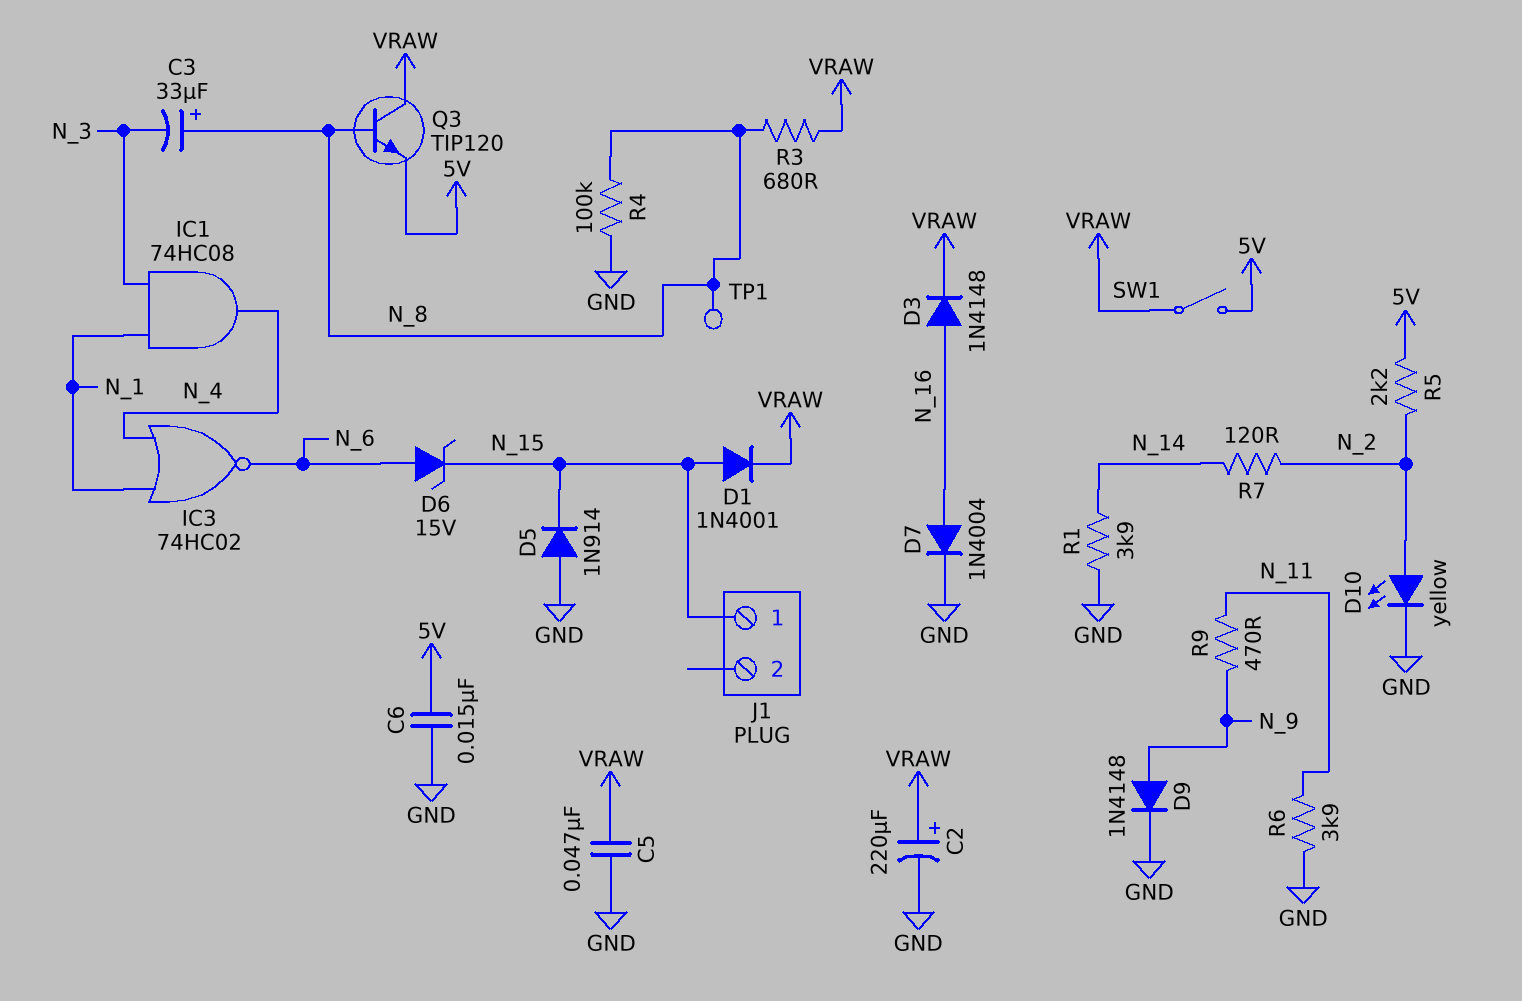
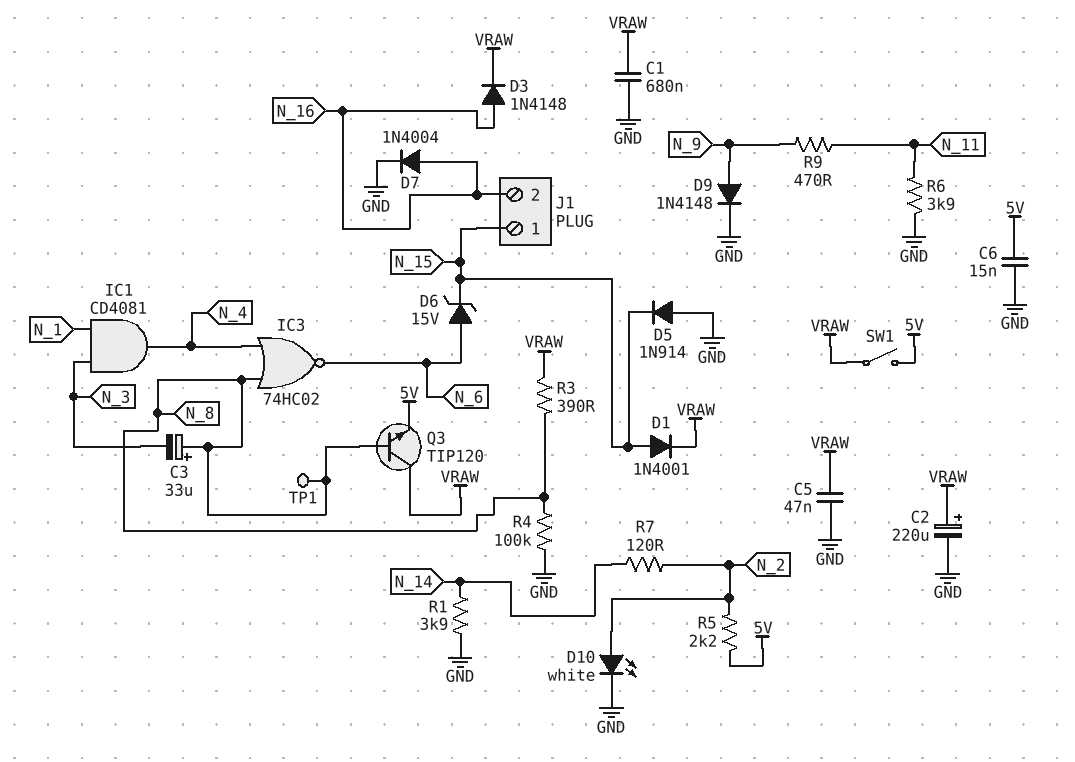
C1: none -> 680nF (GND, VRAW)
D10: LED yellow (A N_2, K GND) -> LED white (A N_2, K GND)
IC1: AND 74HC08 (in N_1, in N_3, out N_4) -> AND CD4081 (in N_1, in N_3, out N_4)
IC3: NOR 74HC02 (in N_1, in N_4, out N_6) -> NOR 74HC02 (in N_4, in N_8, out N_6)
J1 pin 2: none -> N_16
R3: 680 (N_8, VRAW) -> 390 (N_8, VRAW)

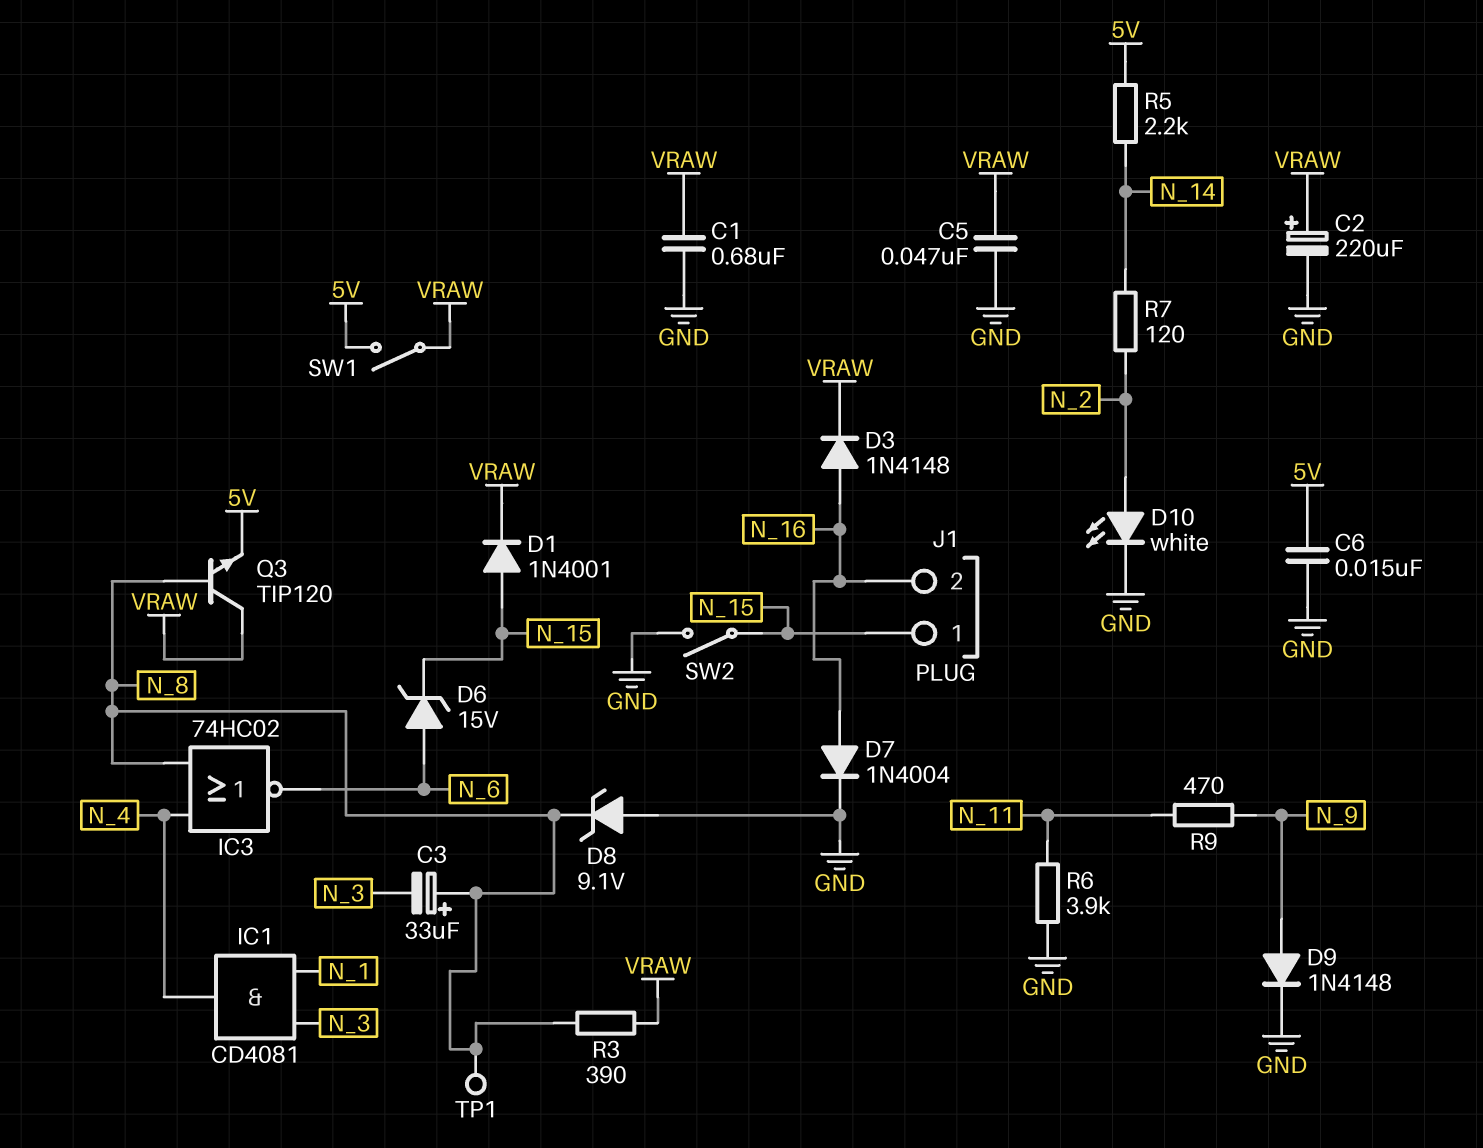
D5: diode 1N914 (A GND, K N_15) -> none
D8: none -> zener 9.1V (A GND, K N_8)
R1: 3.9k (GND, N_14) -> none
R4: 100k (GND, N_8) -> none
R5: 2.2k (5V, N_2) -> 2.2k (5V, N_14)
SW2: none -> switch (GND, N_15)

